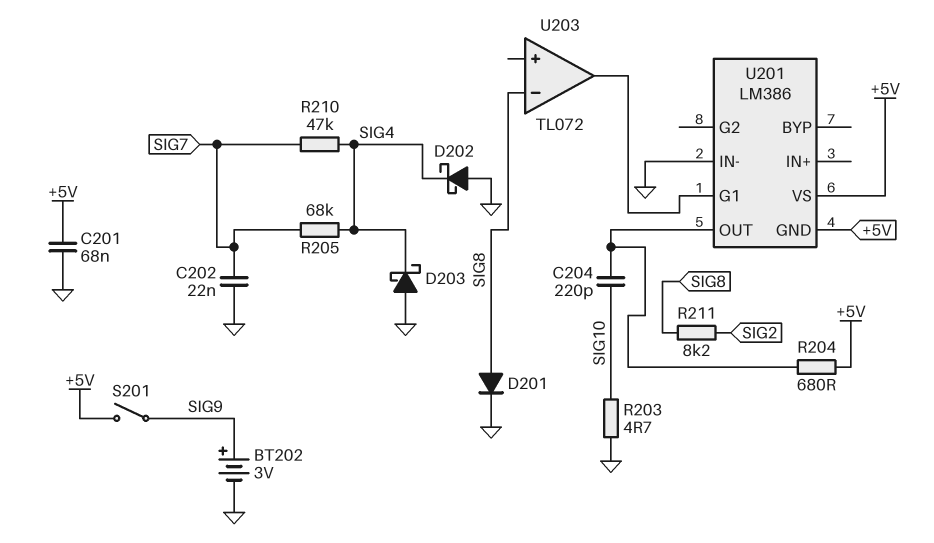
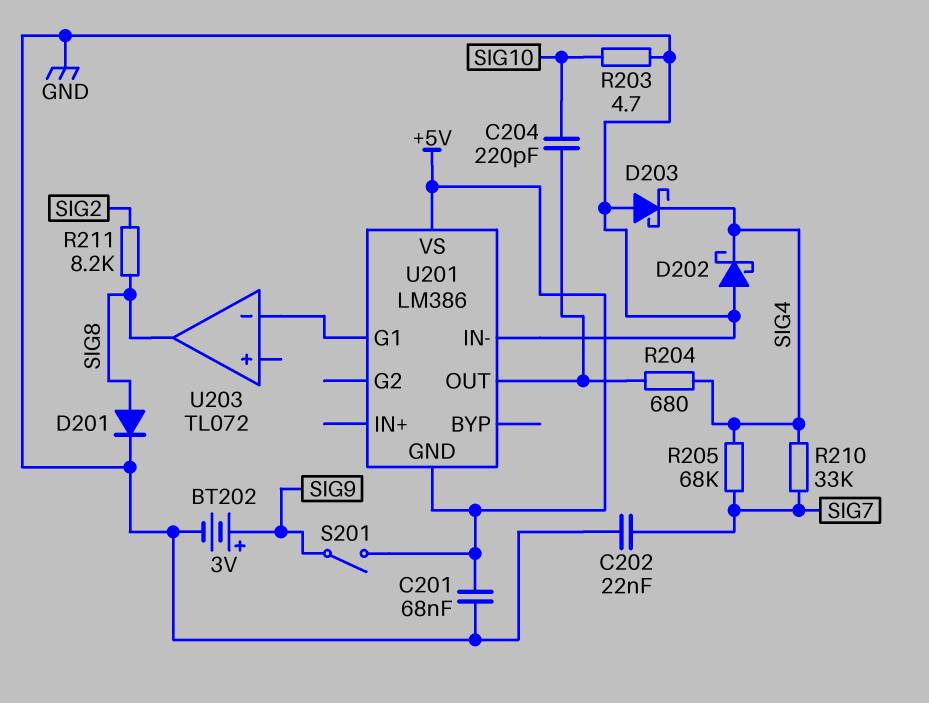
R204: 680 (+5V, U201/OUT) -> 680 (SIG4, U201/OUT)
R210: 47k (SIG4, SIG7) -> 33k (SIG4, SIG7)
U203 pin in-: SIG8 -> U201/G1
U203 pin out: U201/G1 -> SIG8

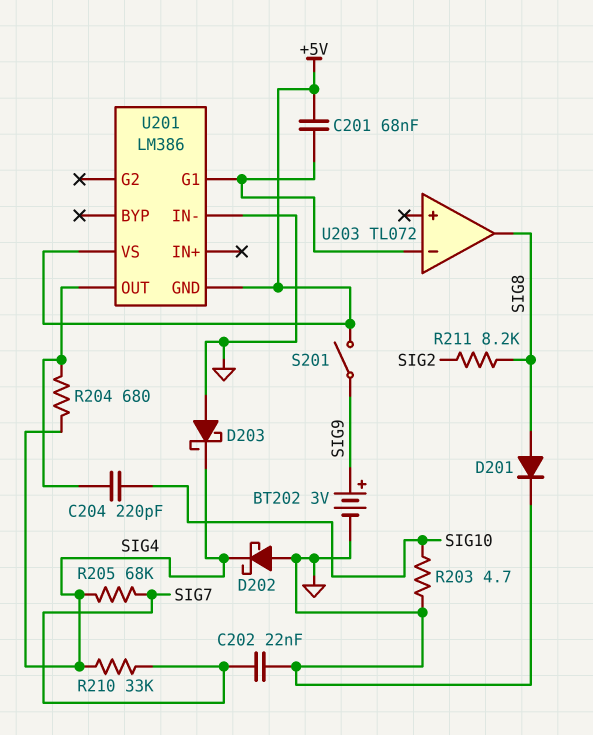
C201: 68nF (+5V, GND) -> 68nF (+5V, U201/G1)

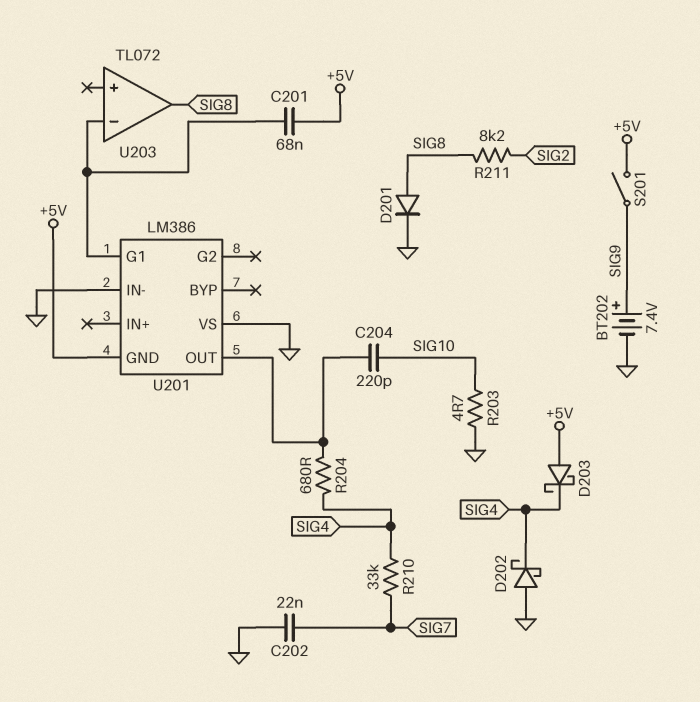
BT202: 3V (plus SIG9, minus GND) -> 7.4V (plus SIG9, minus GND)
D203: schottky (A GND, K SIG4) -> schottky (A +5V, K SIG4)
R205: 68k (SIG4, SIG7) -> none
U201 pin VS: +5V -> GND

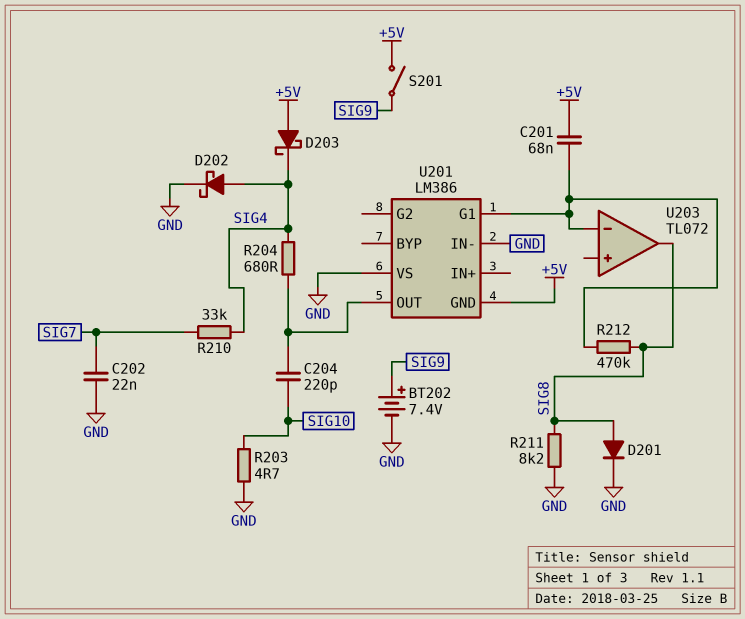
D202: schottky (A GND, K SIG4) -> schottky (A SIG4, K GND)
R211: 8.2k (SIG2, SIG8) -> 8.2k (GND, SIG8)
R212: none -> 470k (SIG8, U201/G1)

